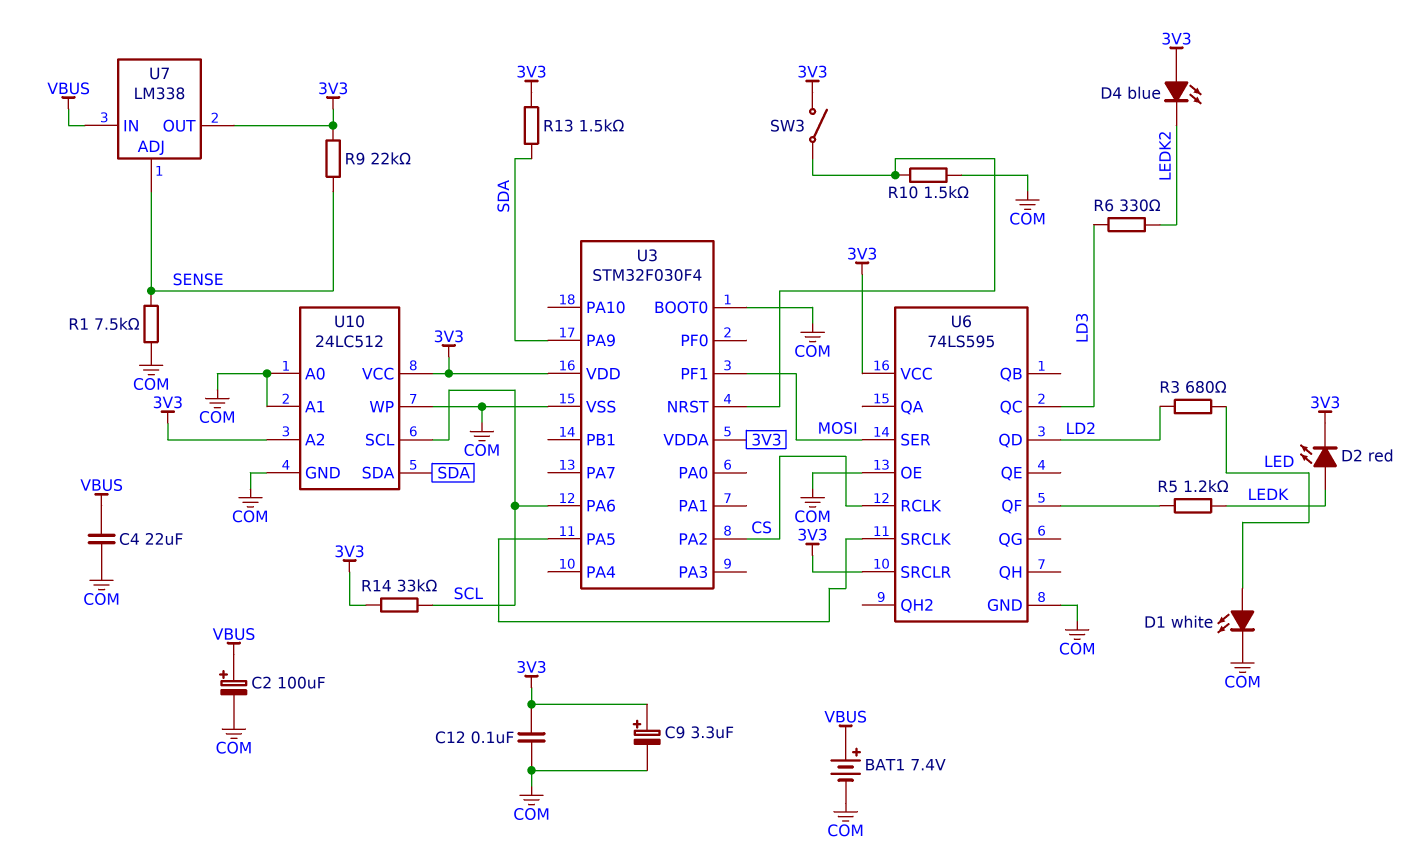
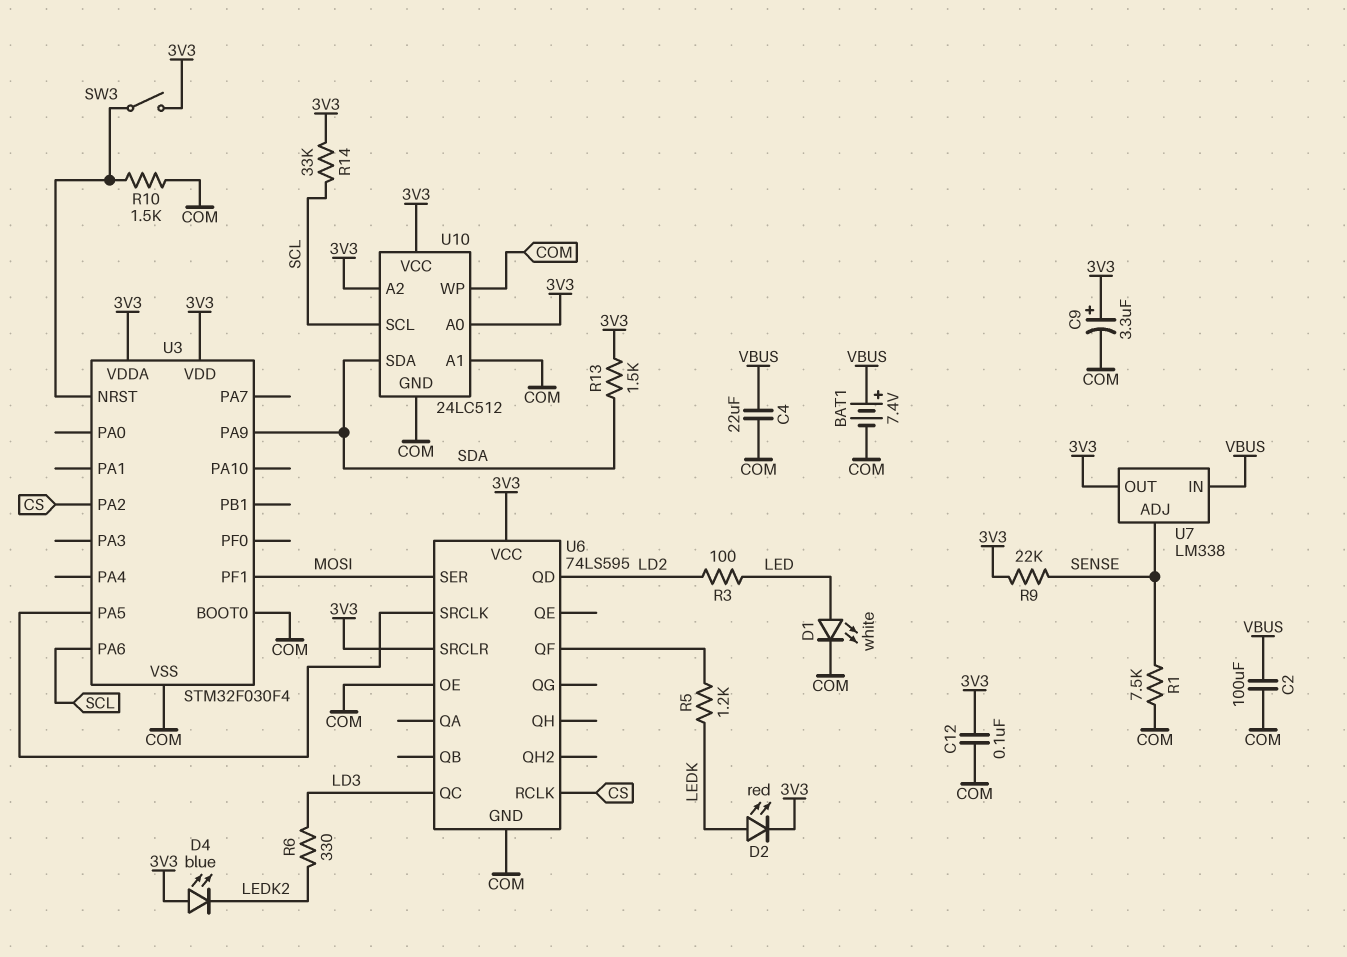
C2: 100uF (plus VBUS, minus COM) -> 100uF (COM, VBUS)
R3: 680 (LD2, LED) -> 100 (LD2, LED)
U10 pin A0: COM -> 3V3

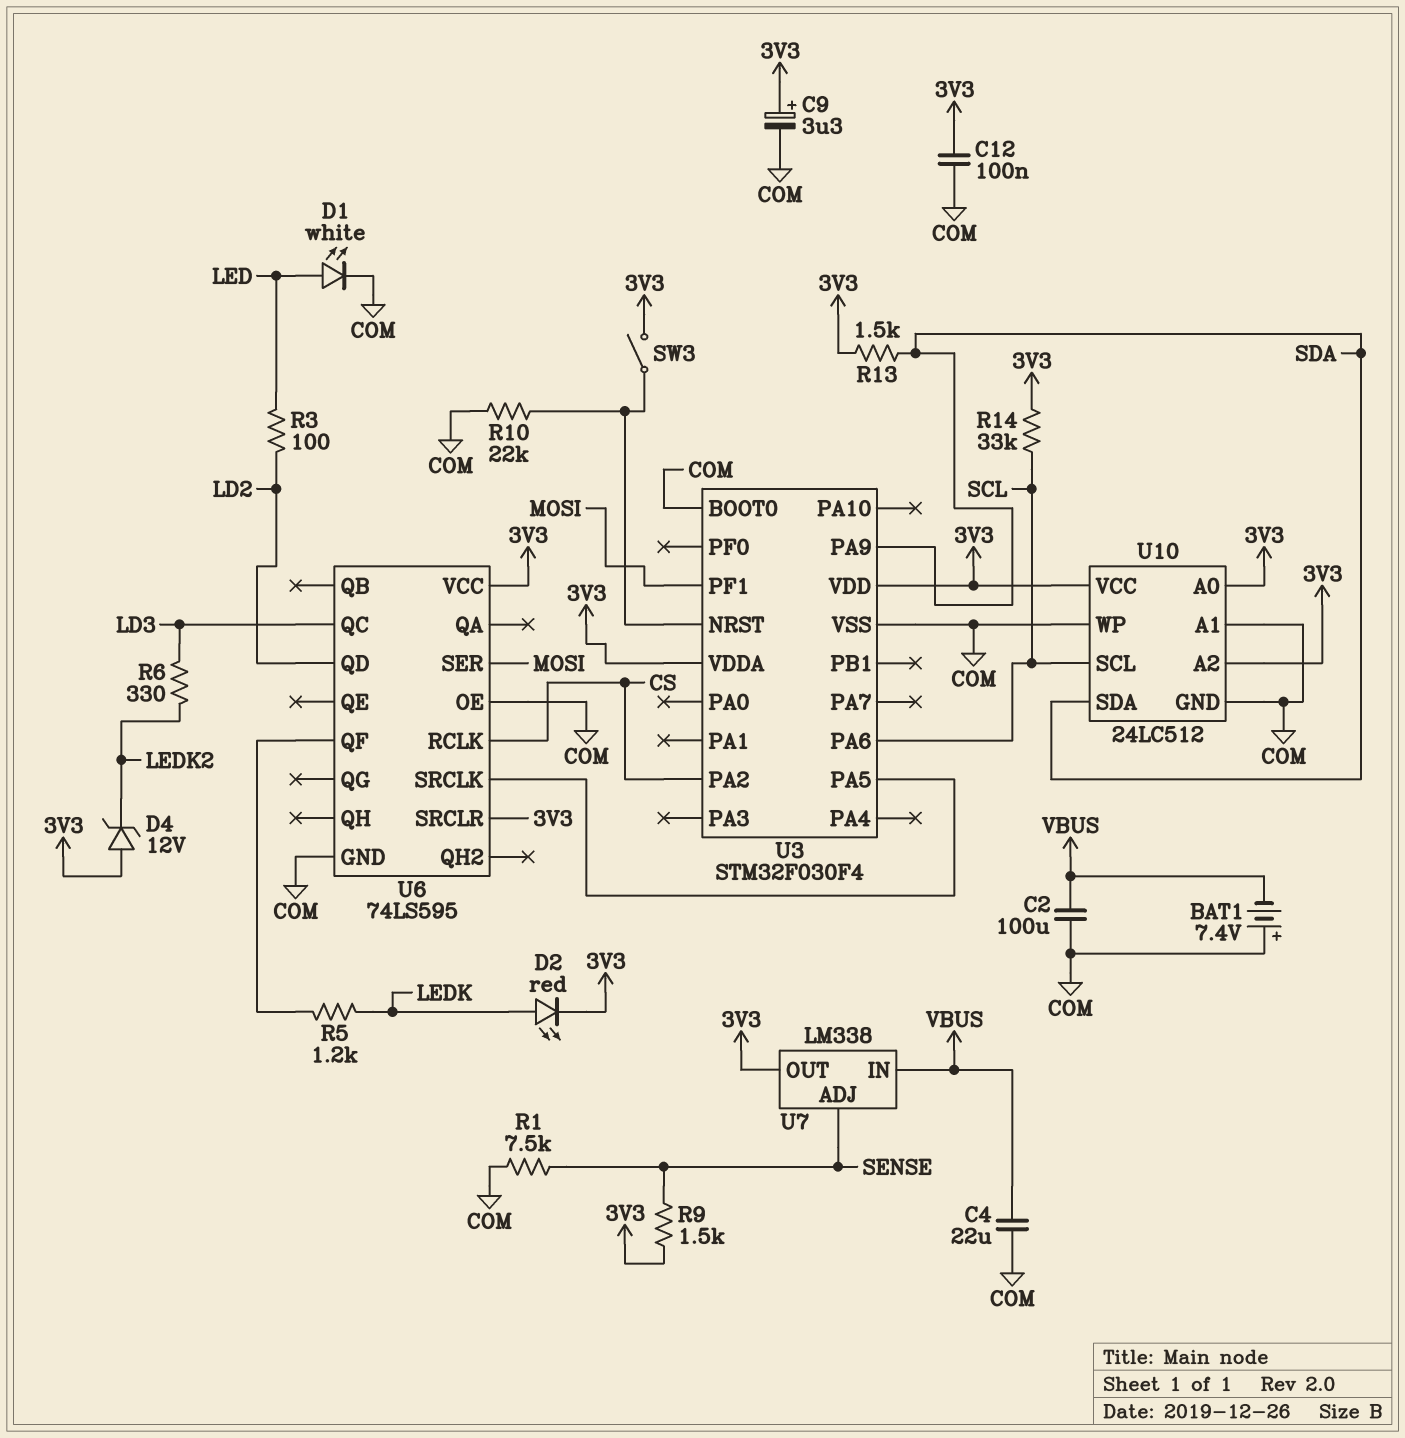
BAT1: 7.4V (plus VBUS, minus COM) -> 7.4V (plus COM, minus VBUS)
D4: LED blue (A 3V3, K LEDK2) -> zener 12V (A 3V3, K LEDK2)
R9: 22k (3V3, SENSE) -> 1.5k (3V3, SENSE)
R10: 1.5k (COM, U3/NRST) -> 22k (COM, U3/NRST)

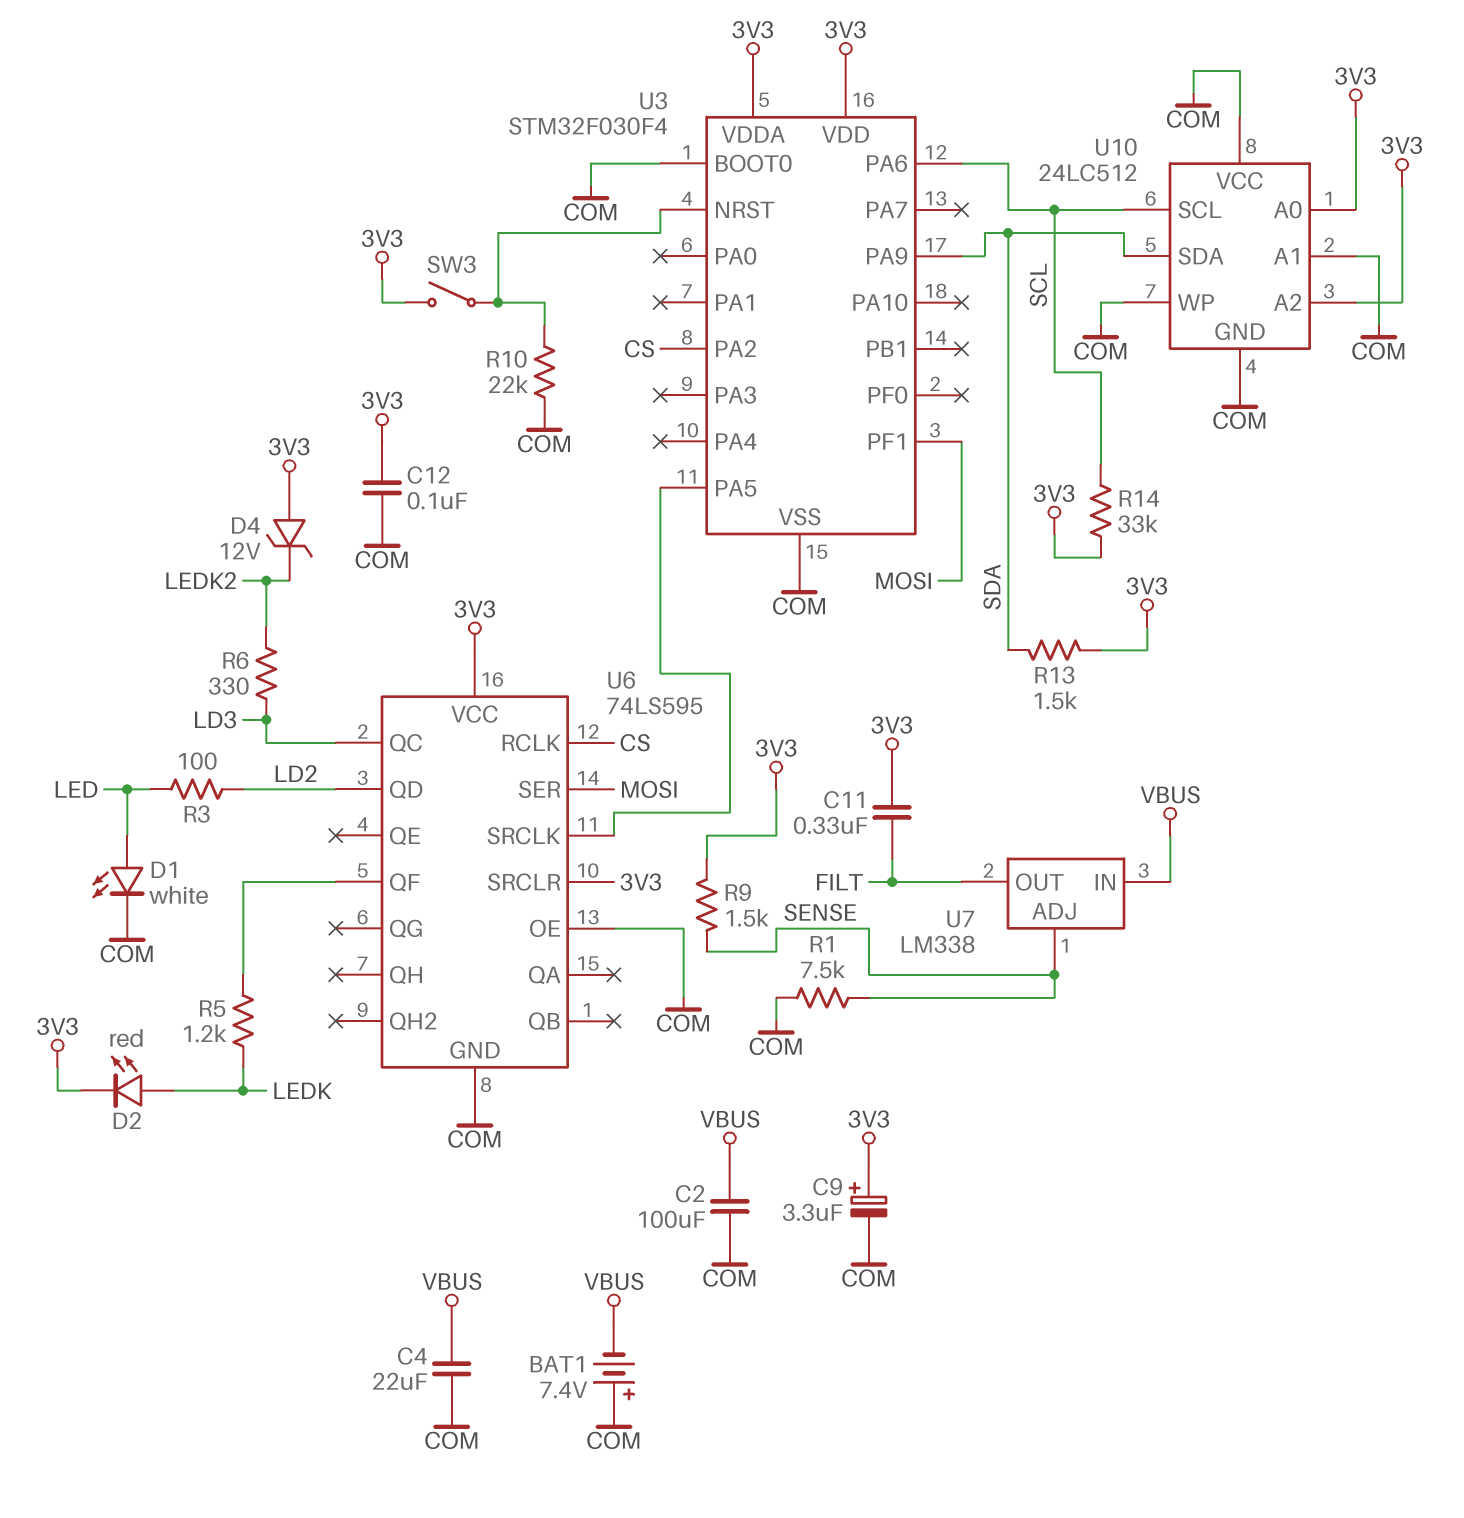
C11: none -> 330nF (3V3, FILT)
U7 pin OUT: 3V3 -> FILT
U10 pin VCC: 3V3 -> COM

